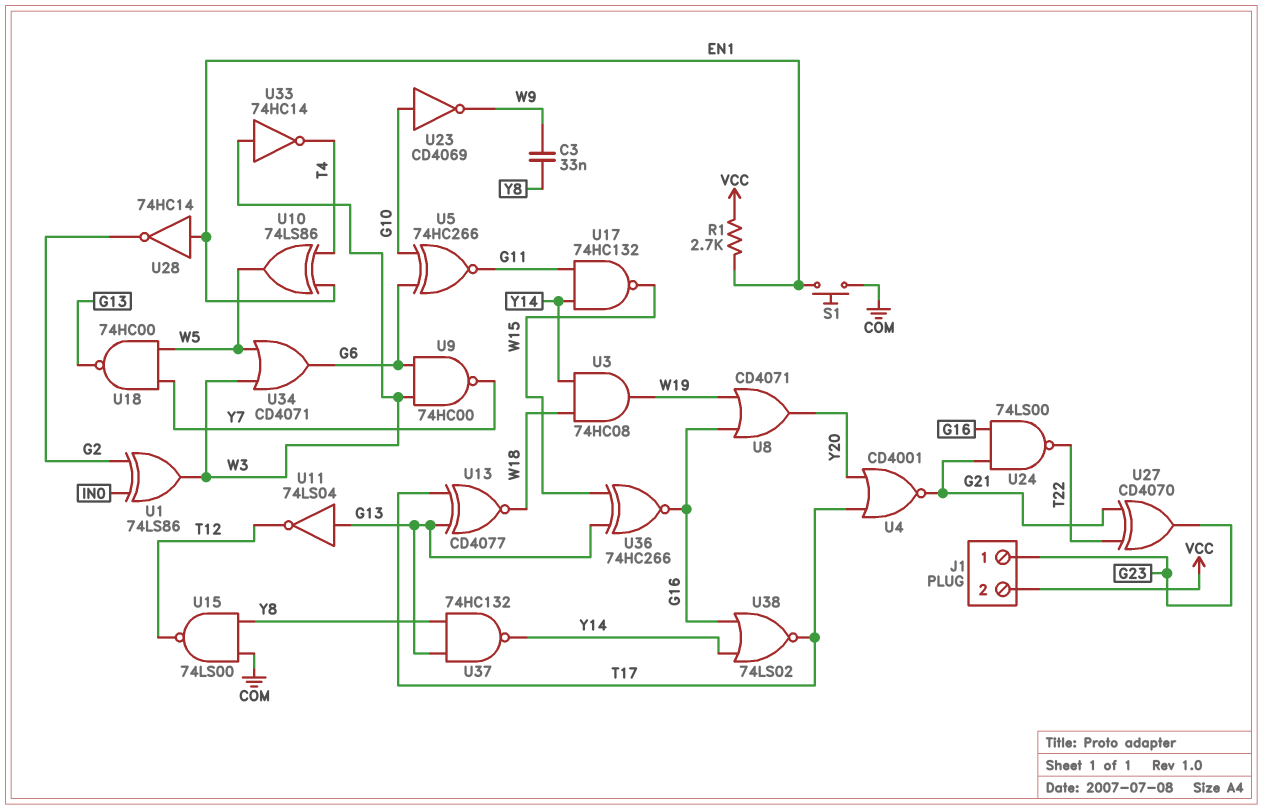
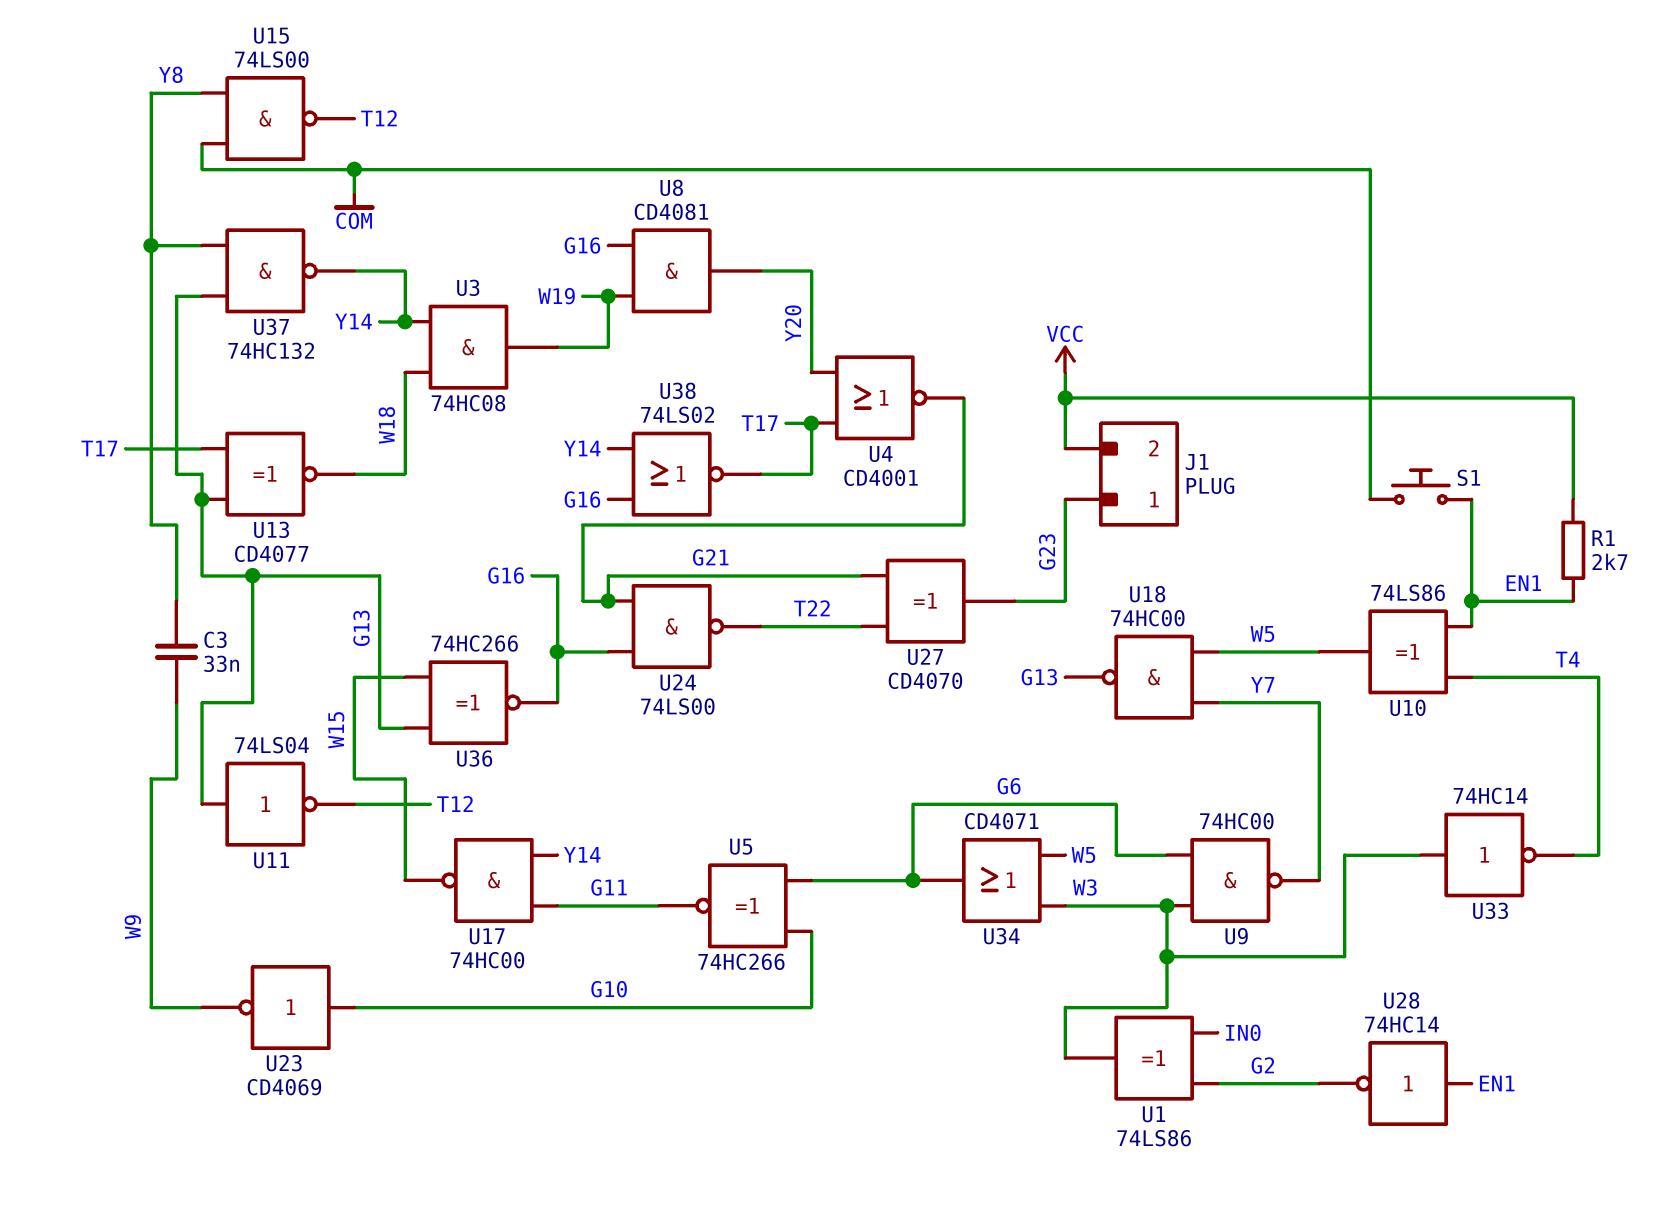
U8: OR CD4071 (in G16, in W19, out Y20) -> AND CD4081 (in G16, in W19, out Y20)
U17: NAND 74HC132 (in G11, in Y14, out W15) -> NAND 74HC00 (in G11, in Y14, out W15)

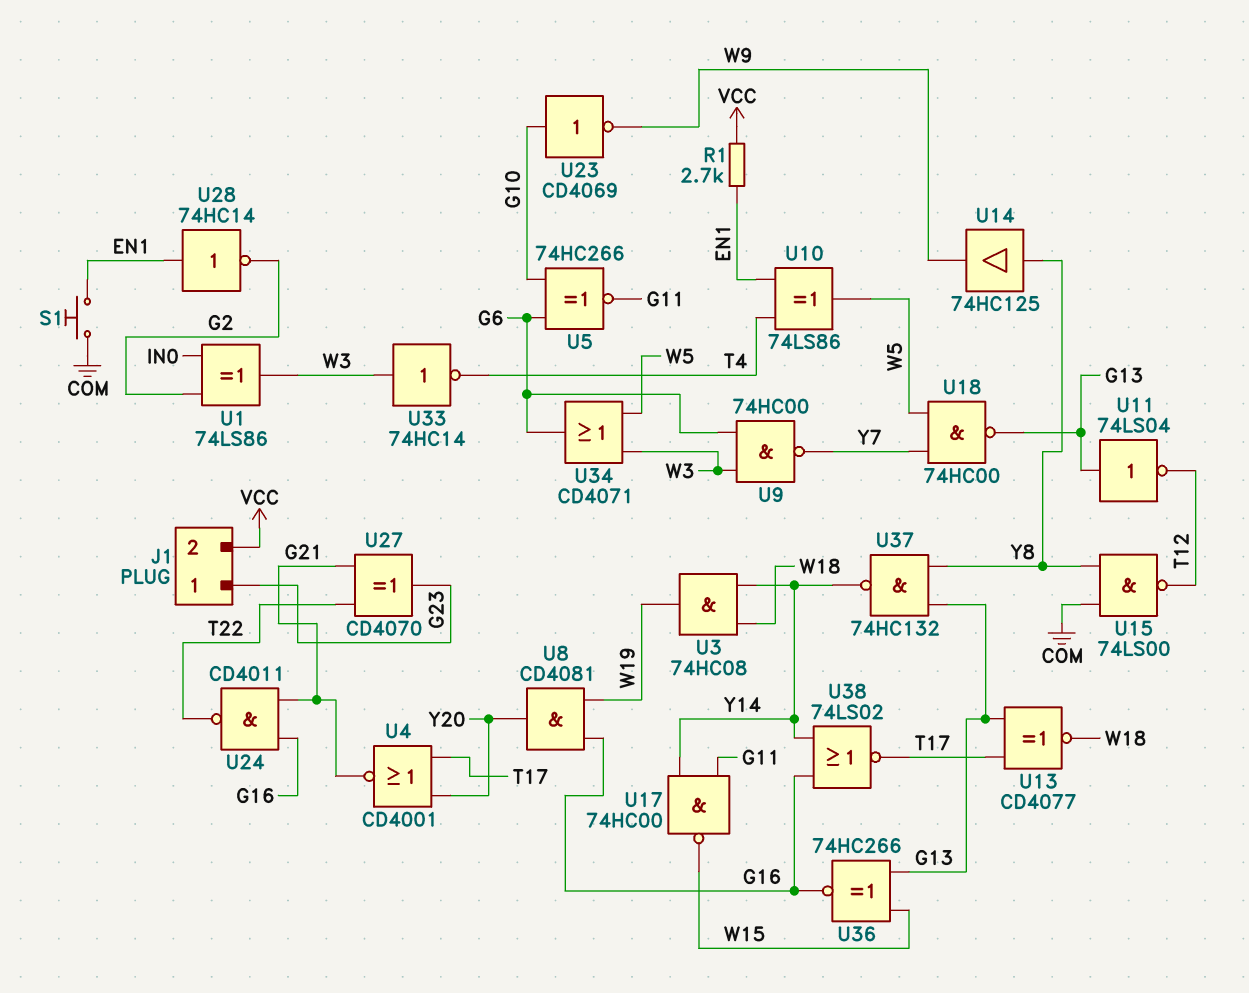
C3: 33nF (W9, Y8) -> none
U14: none -> buffer 74HC125 (in Y8, out W9)
U24: NAND 74LS00 (in G16, in G21, out T22) -> NAND CD4011 (in G16, in G21, out T22)

